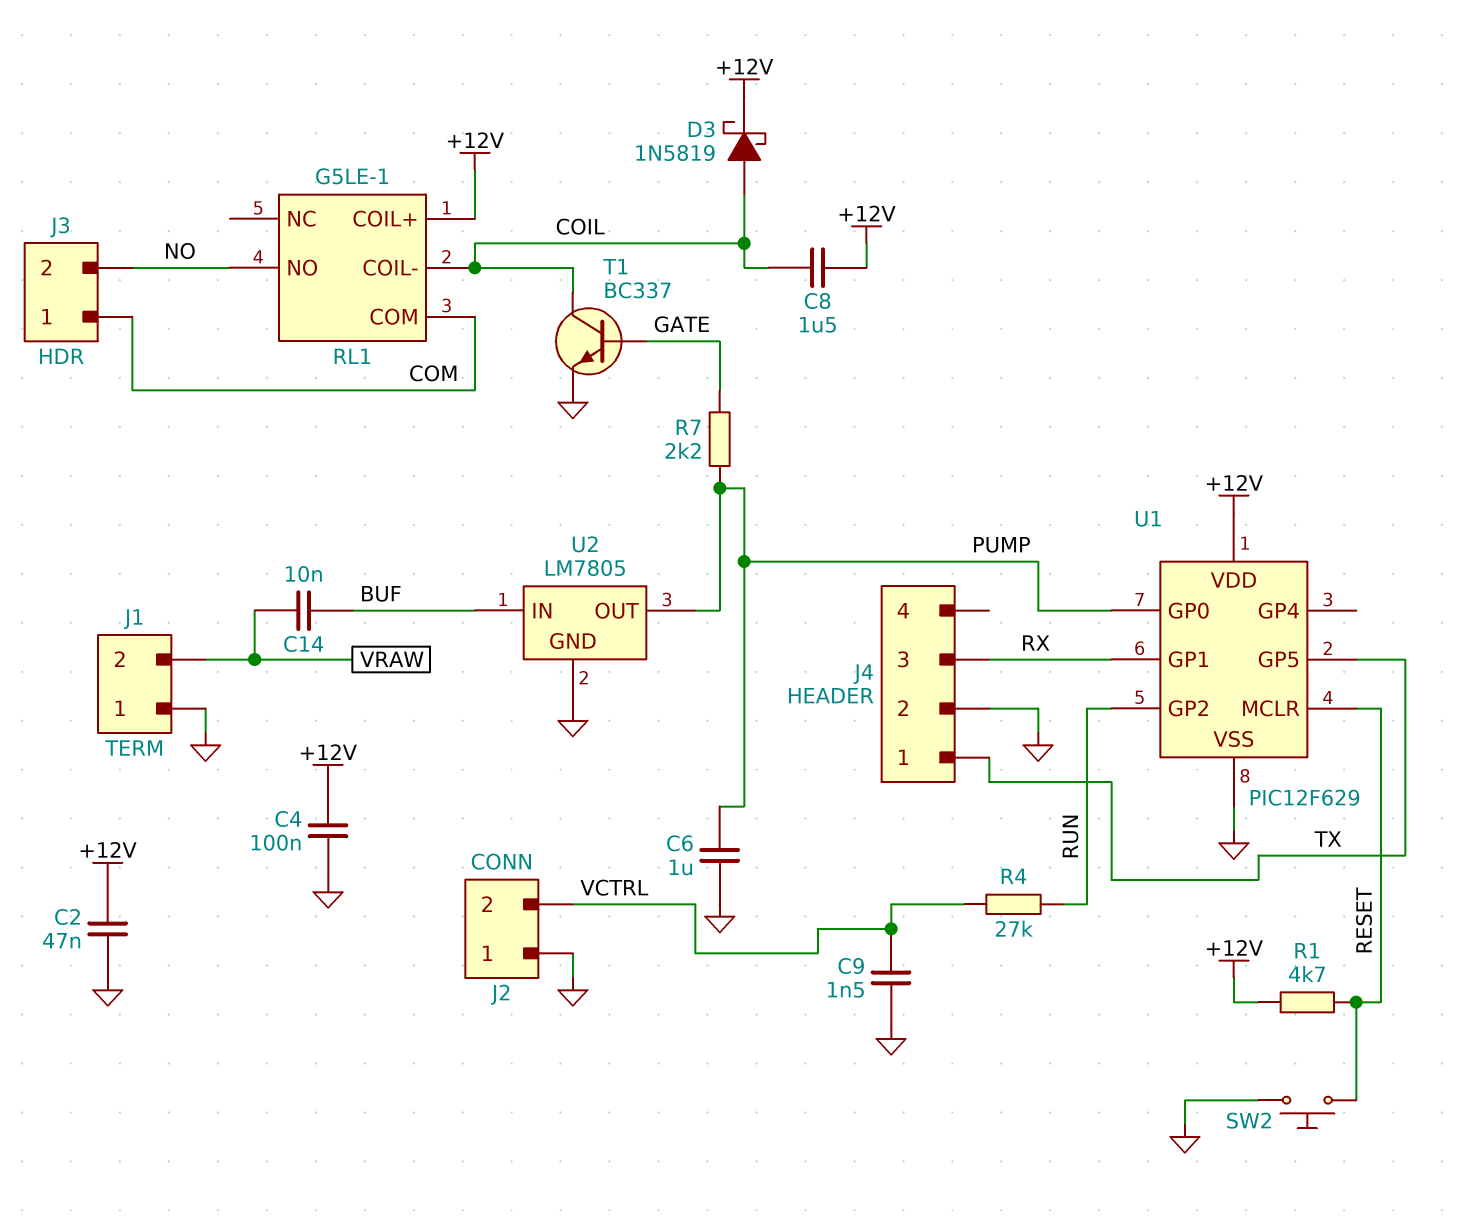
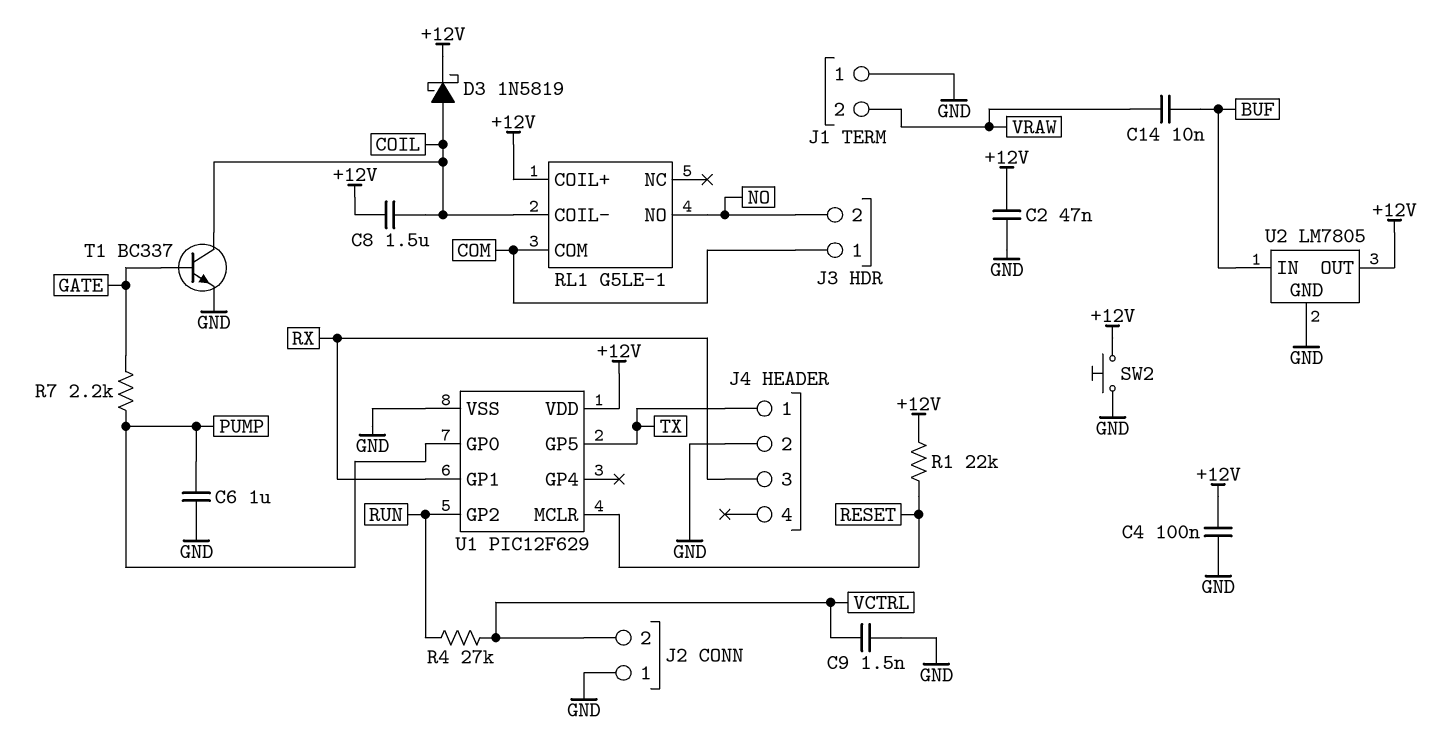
R1: 4.7k (+12V, RESET) -> 22k (+12V, RESET)
SW2: button (GND, RESET) -> button (+12V, GND)
U2 pin OUT: PUMP -> +12V

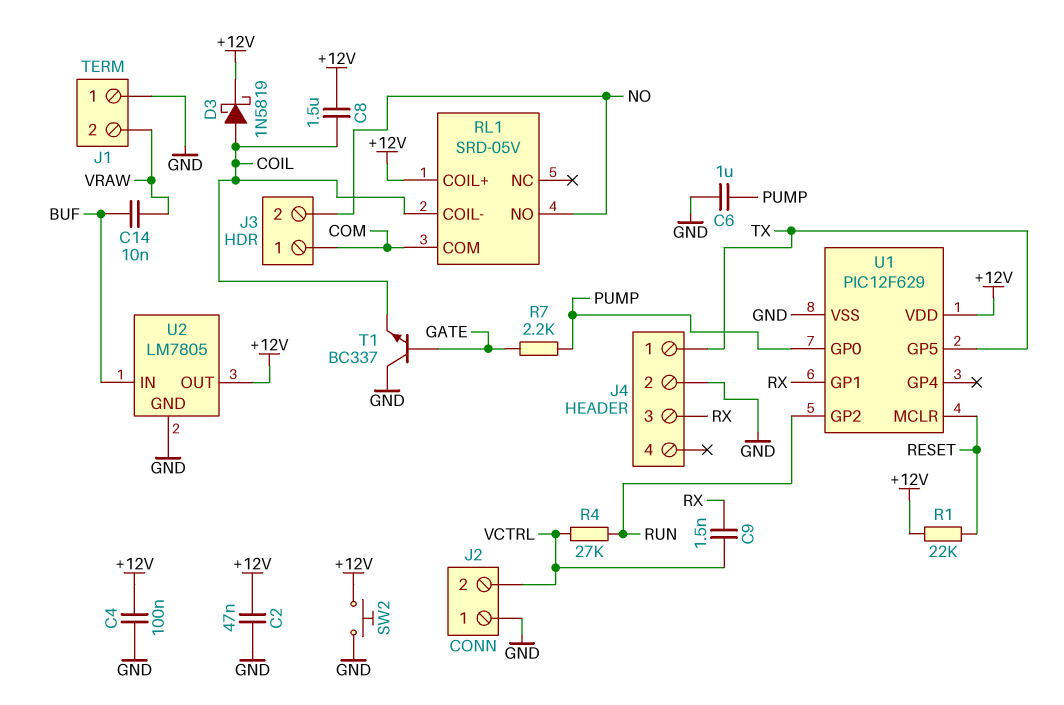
C9: 1.5nF (GND, VCTRL) -> 1.5nF (RX, VCTRL)
RL1: G5LE-1 -> SRD-05V
T1: NPN BC337 (B GATE, C COIL, E GND) -> NPN BC337 (B GATE, C GND, E COIL)

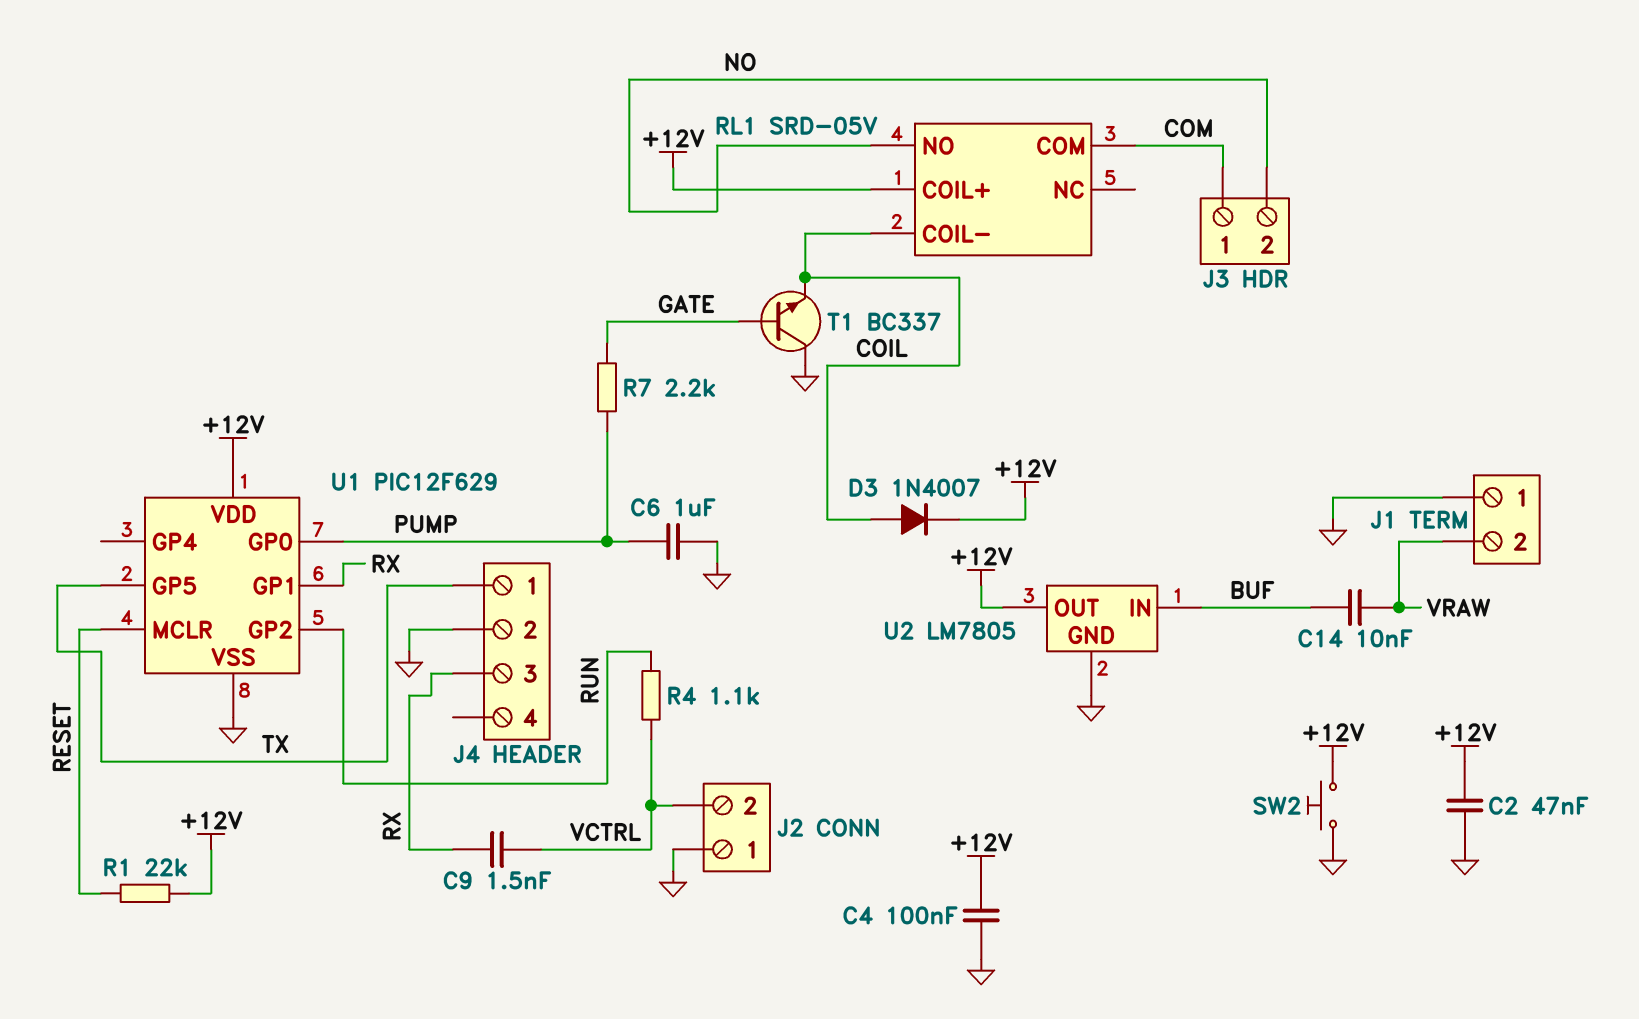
C8: 1.5uF (+12V, COIL) -> none
D3: schottky 1N5819 (A COIL, K +12V) -> diode 1N4007 (A COIL, K +12V)
R4: 27k (RUN, VCTRL) -> 1.1k (RUN, VCTRL)

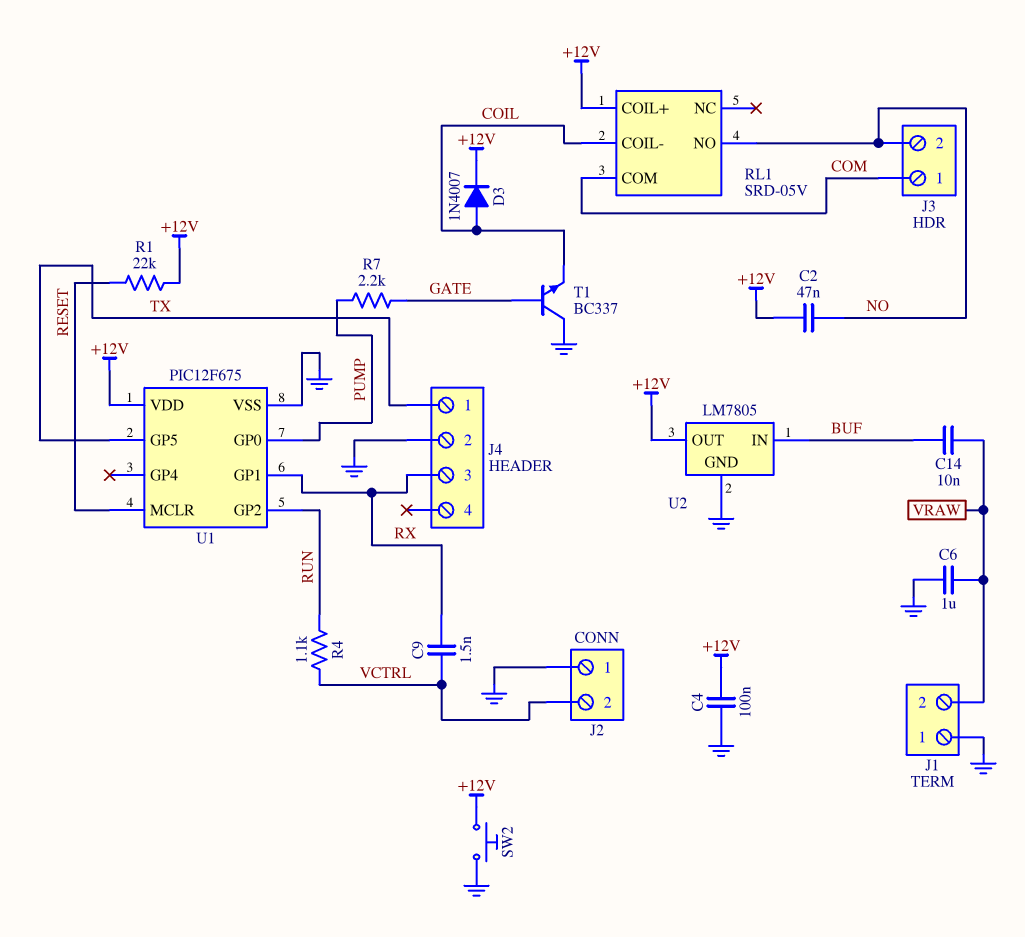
C2: 47nF (+12V, GND) -> 47nF (+12V, NO)
C6: 1uF (GND, PUMP) -> 1uF (GND, VRAW)
U1: PIC12F629 -> PIC12F675

